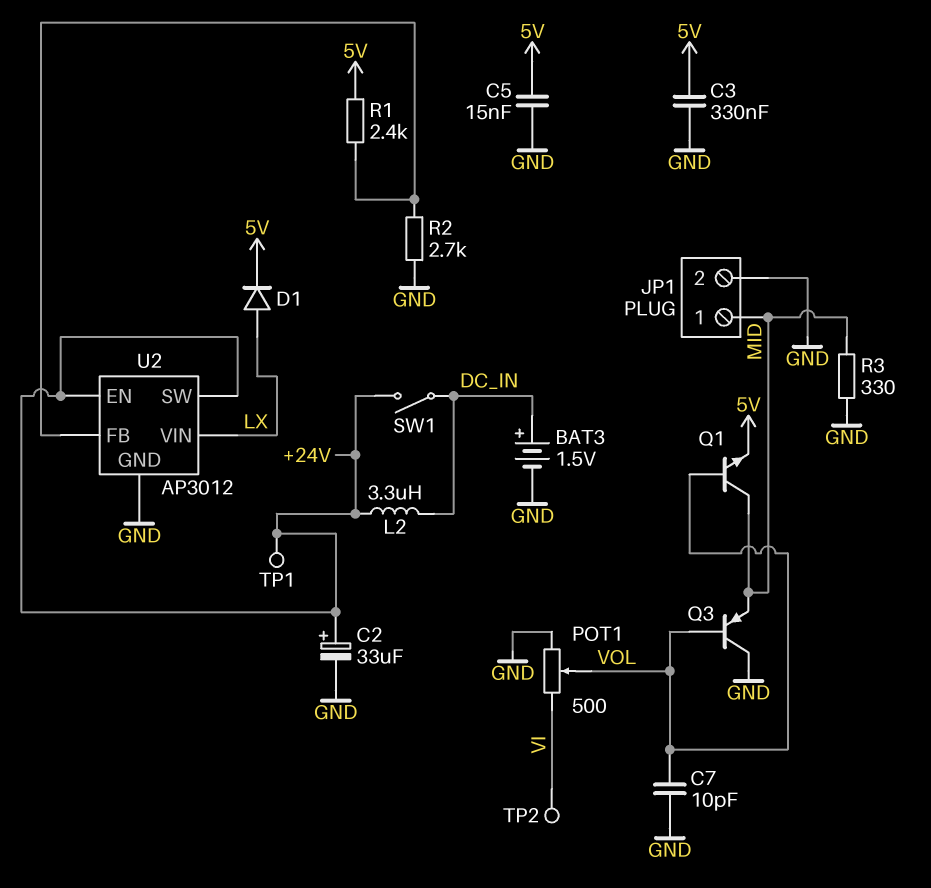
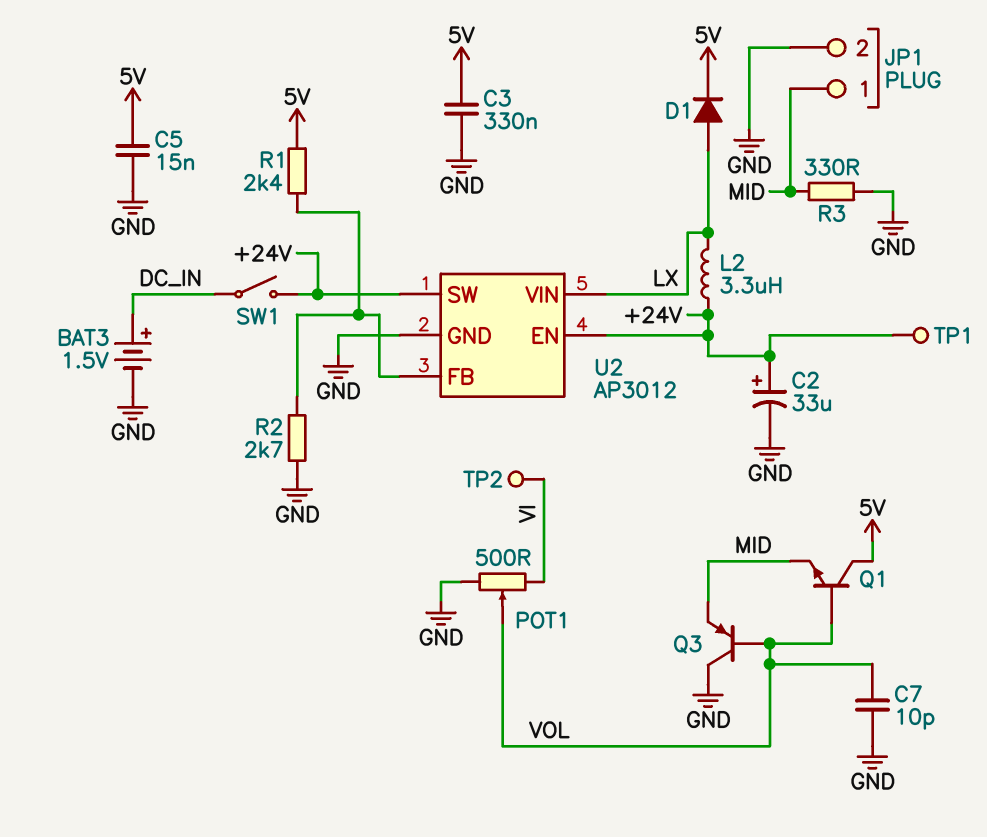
L2: 3.3uH (+24V, DC_IN) -> 3.3uH (+24V, LX)
Q1: NPN (B VOL, C MID, E 5V) -> NPN (B VOL, C 5V, E MID)

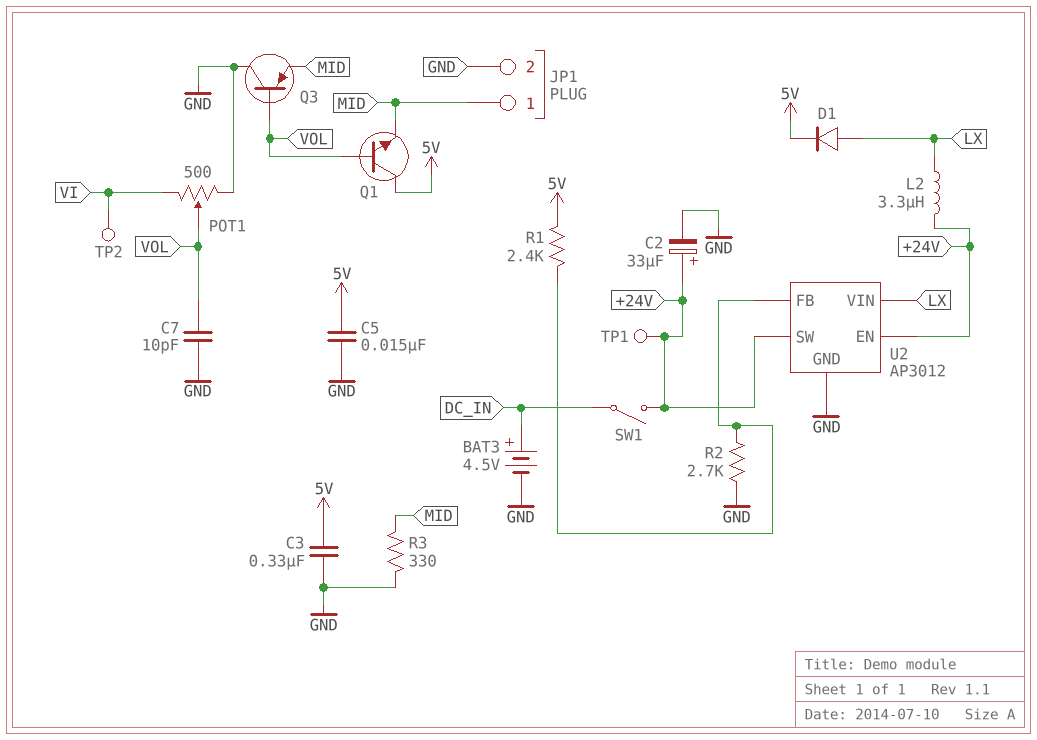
BAT3: 1.5V (plus DC_IN, minus GND) -> 4.5V (plus DC_IN, minus GND)

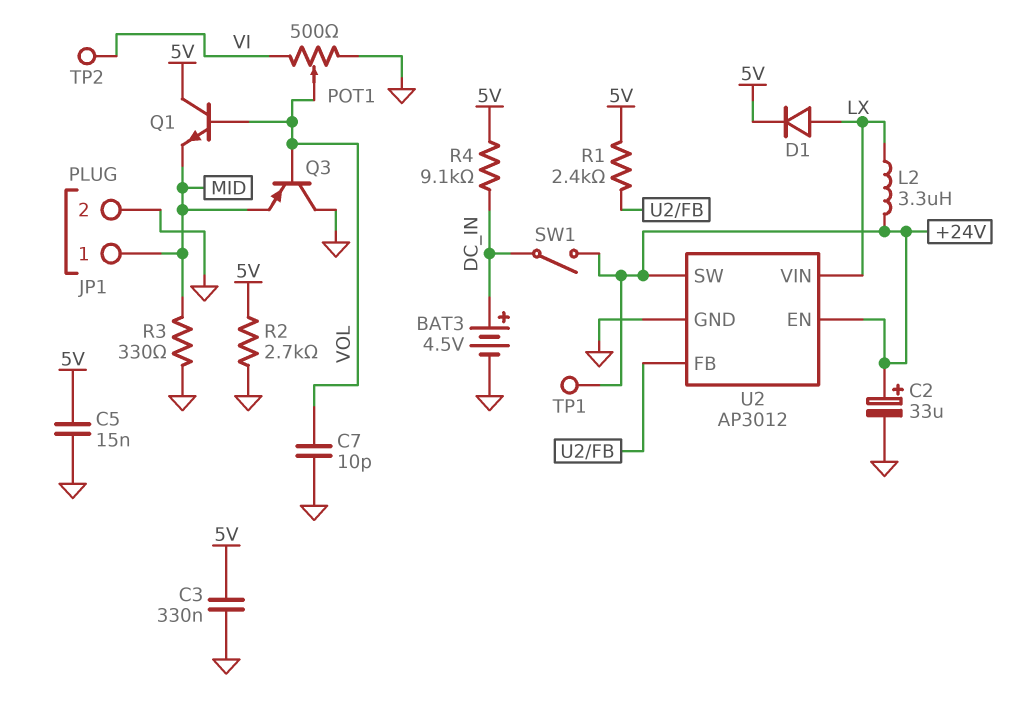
R2: 2.7k (GND, U2/FB) -> 2.7k (5V, GND)
R4: none -> 9.1k (5V, DC_IN)

